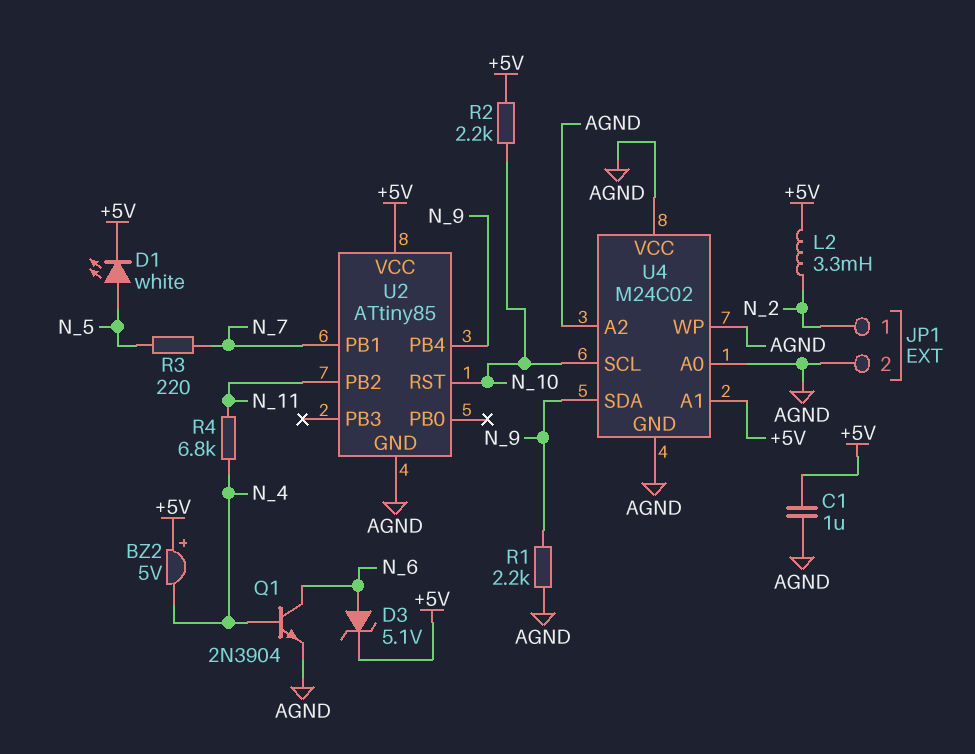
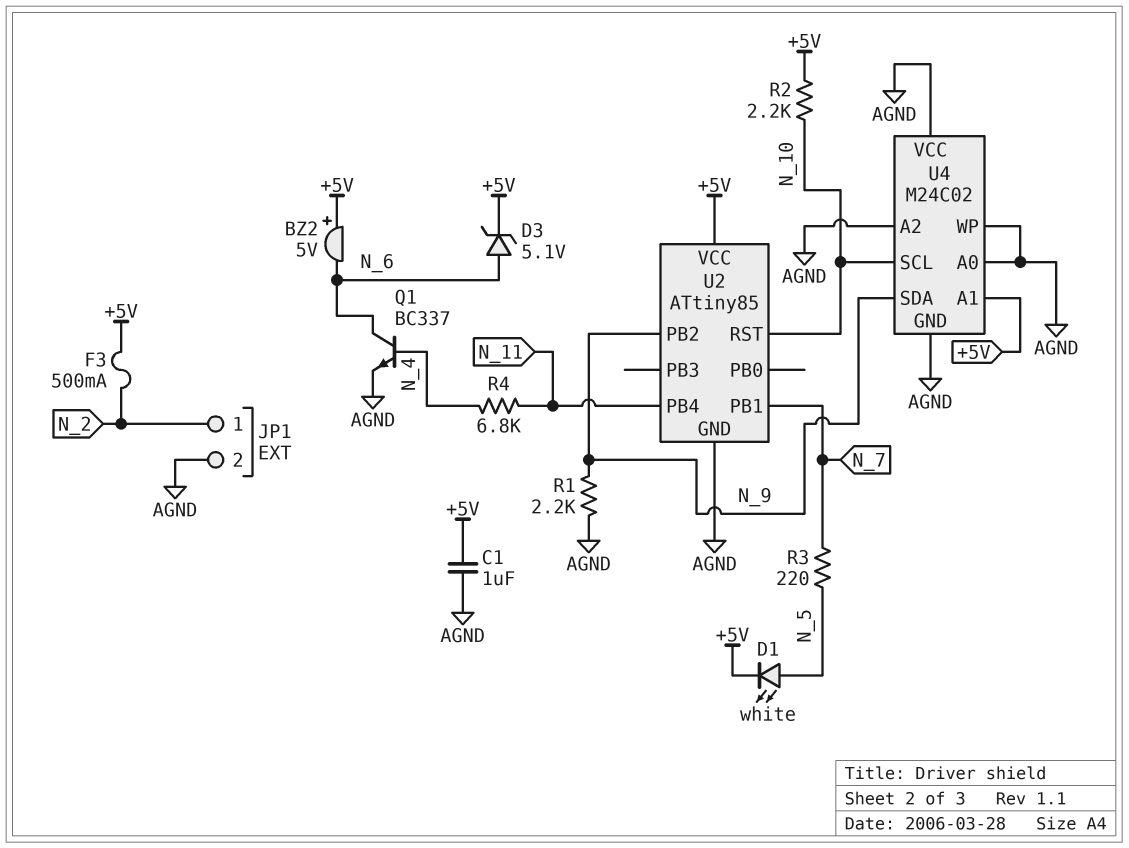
BZ2: buzzer 5V (plus +5V, minus N_4) -> buzzer 5V (plus +5V, minus N_6)
F3: none -> 500mA (+5V, N_2)
L2: 3.3mH (+5V, N_2) -> none
Q1: NPN 2N3904 (B N_4, C N_6, E AGND) -> NPN BC337 (B N_4, C N_6, E AGND)
U2 pin PB2: N_11 -> N_9
U2 pin PB4: N_9 -> N_11

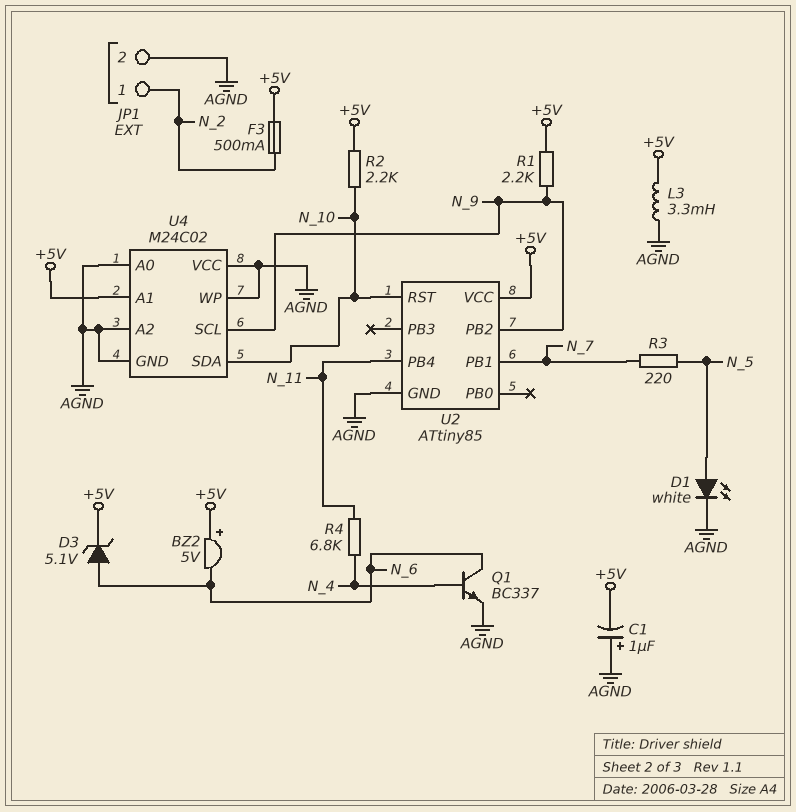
C1: 1uF (+5V, AGND) -> 1uF (plus AGND, minus +5V)
D1: LED white (A N_5, K +5V) -> LED white (A N_5, K AGND)
L3: none -> 3.3mH (+5V, AGND)
R1: 2.2k (AGND, N_9) -> 2.2k (+5V, N_9)
U4 pin SCL: N_10 -> N_9
U4 pin SDA: N_9 -> N_10

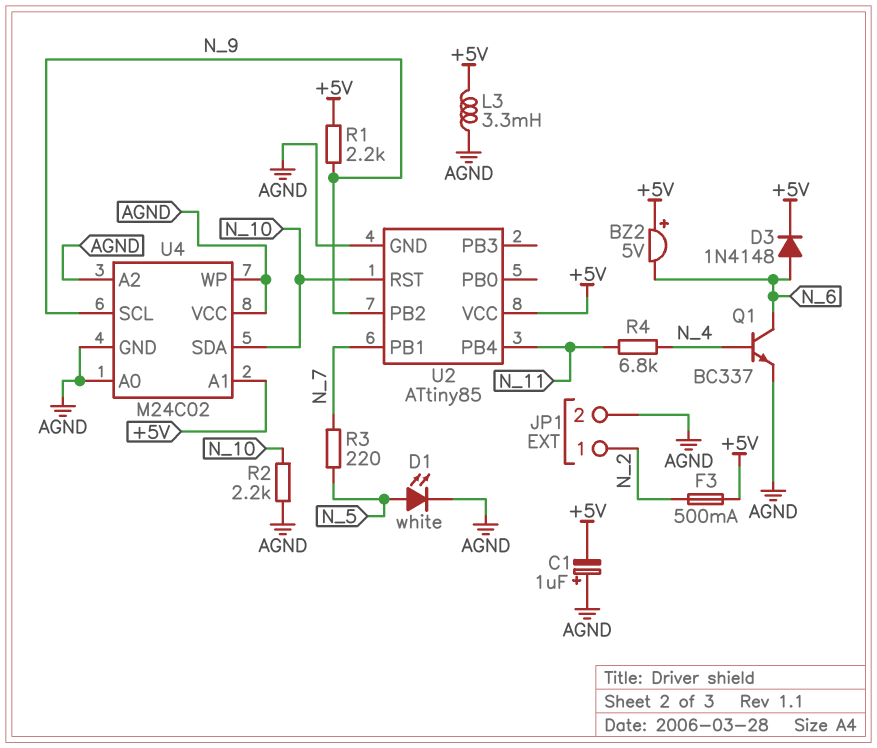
D3: zener 5.1V (A N_6, K +5V) -> diode 1N4148 (A N_6, K +5V)
R2: 2.2k (+5V, N_10) -> 2.2k (AGND, N_10)

